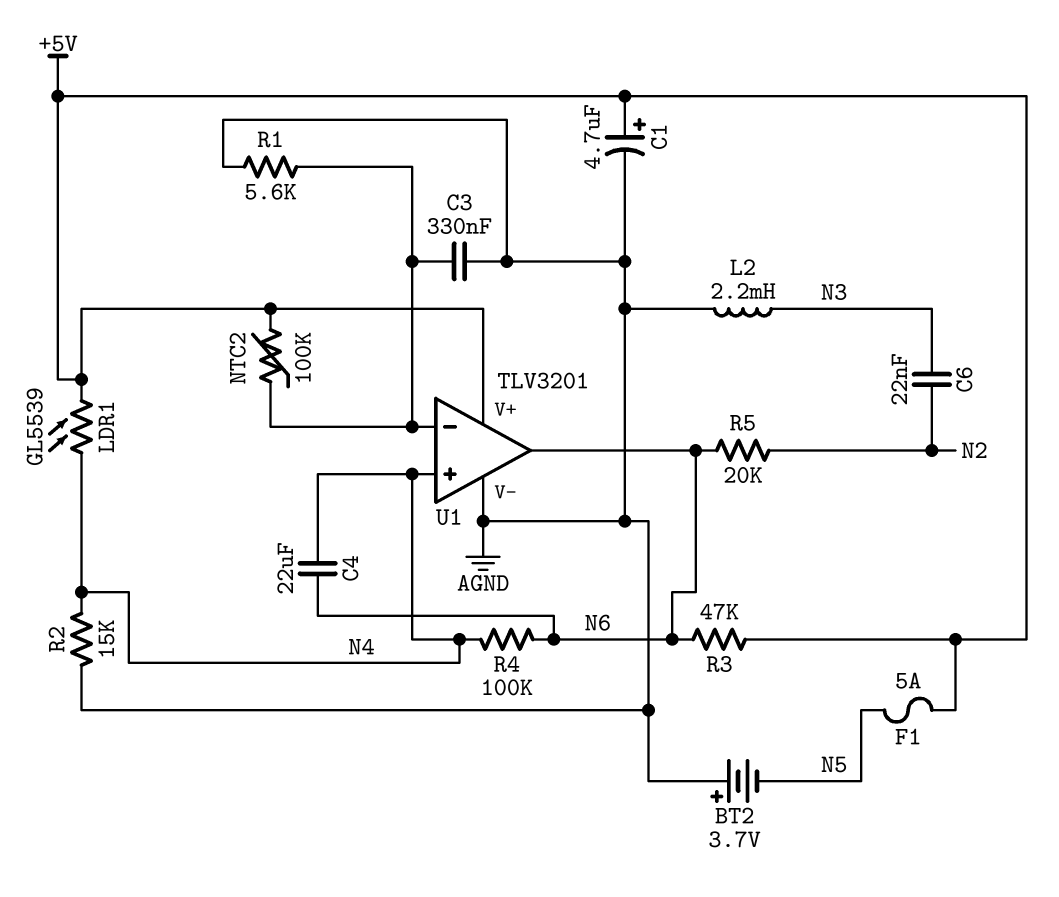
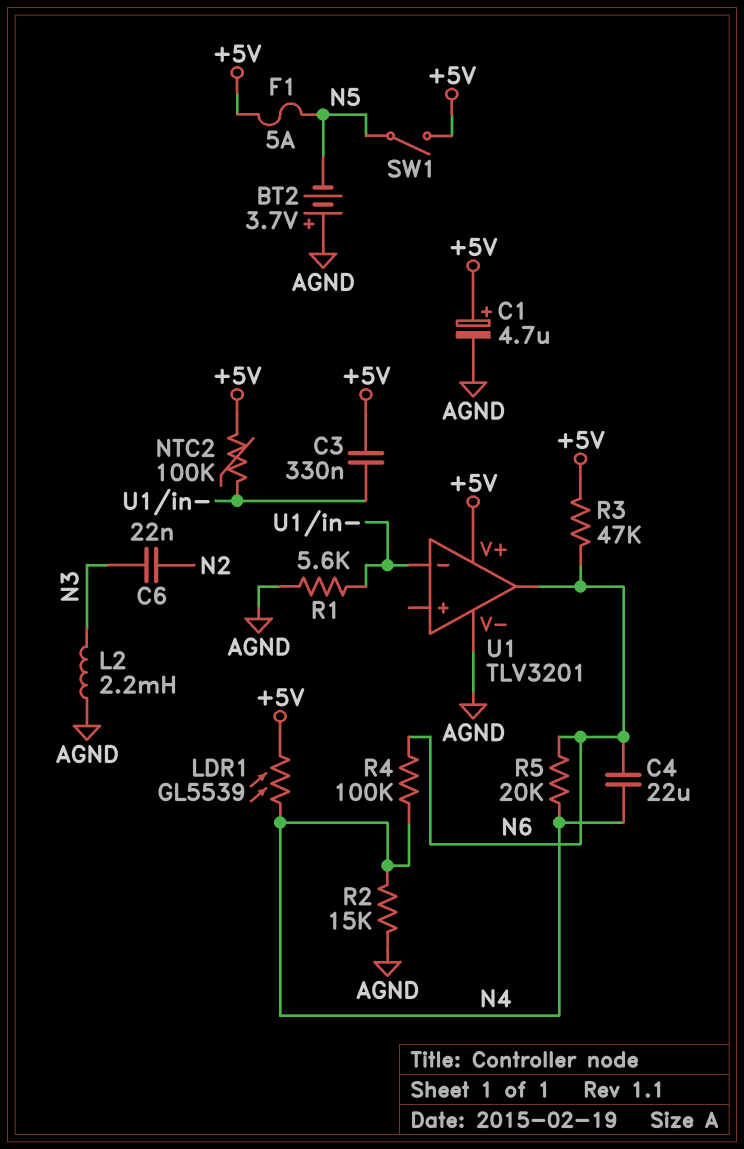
C3: 330nF (AGND, U1/in-) -> 330nF (+5V, U1/in-)
R5: 20k (N2, N6) -> 20k (N4, N6)
SW1: none -> switch (+5V, N5)
U1 pin in+: N4 -> none

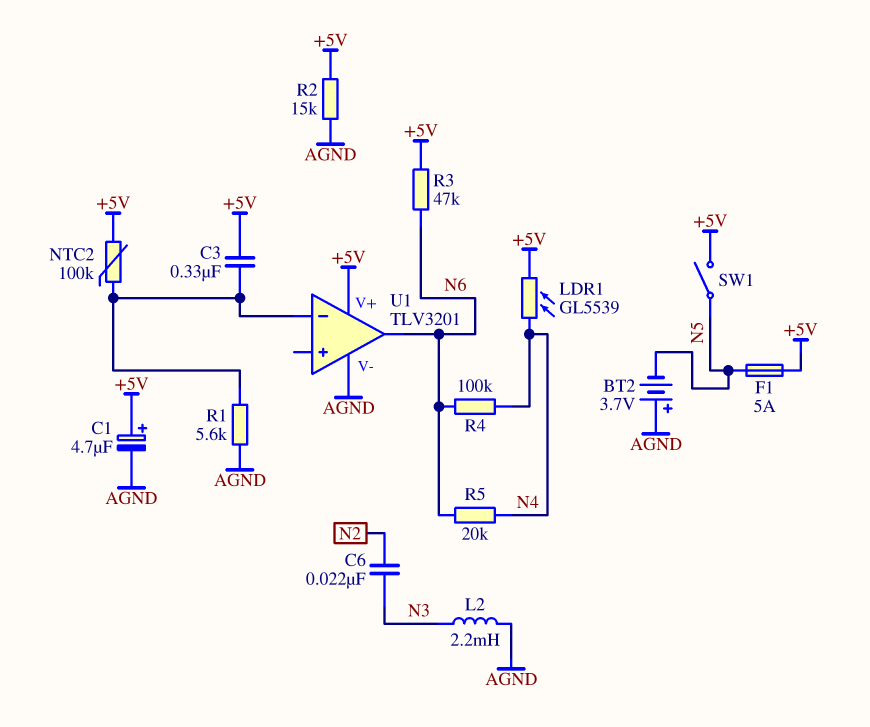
C4: 22uF (N4, N6) -> none
R2: 15k (AGND, N4) -> 15k (+5V, AGND)

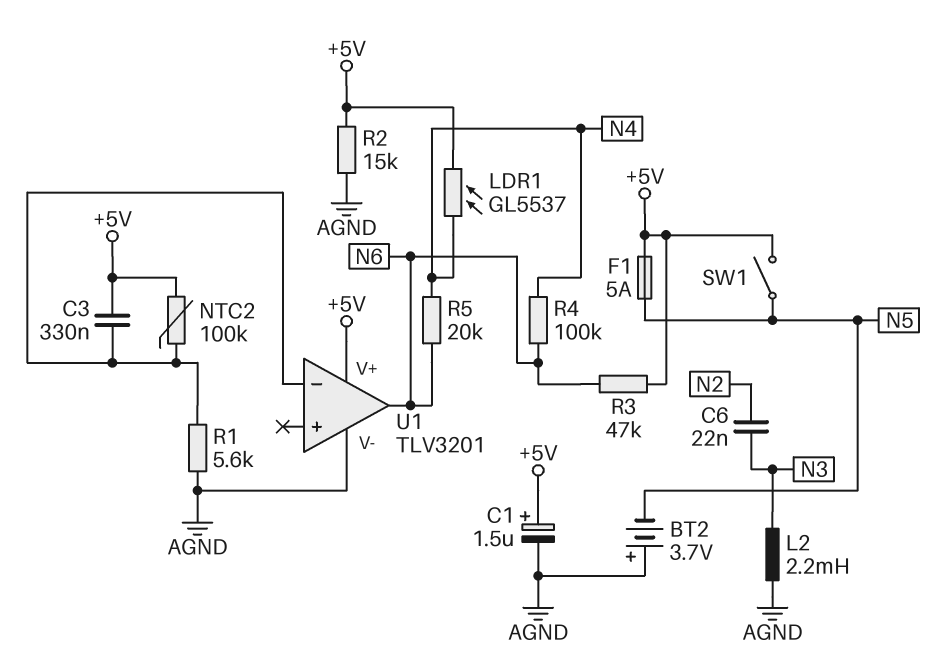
C1: 4.7uF (plus +5V, minus AGND) -> 1.5uF (plus +5V, minus AGND)
LDR1: GL5539 (+5V, N4) -> GL5537 (+5V, N4)

